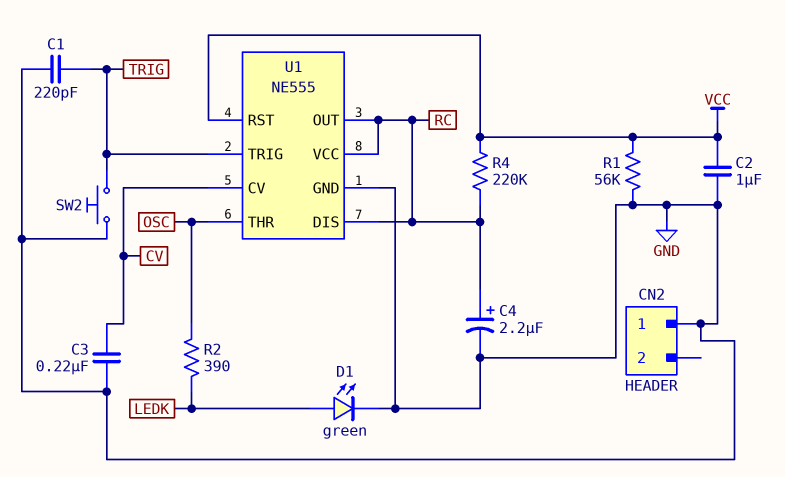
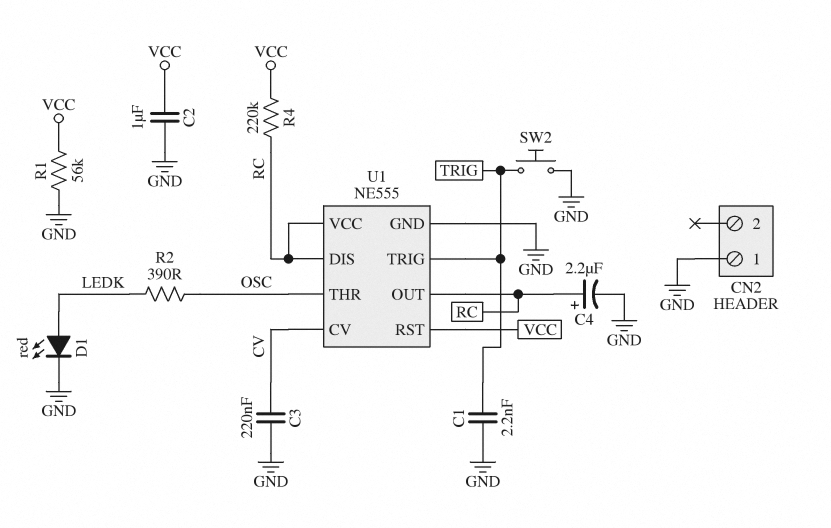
C1: 220pF (GND, TRIG) -> 2.2nF (GND, TRIG)
D1: LED green (A LEDK, K GND) -> LED red (A LEDK, K GND)

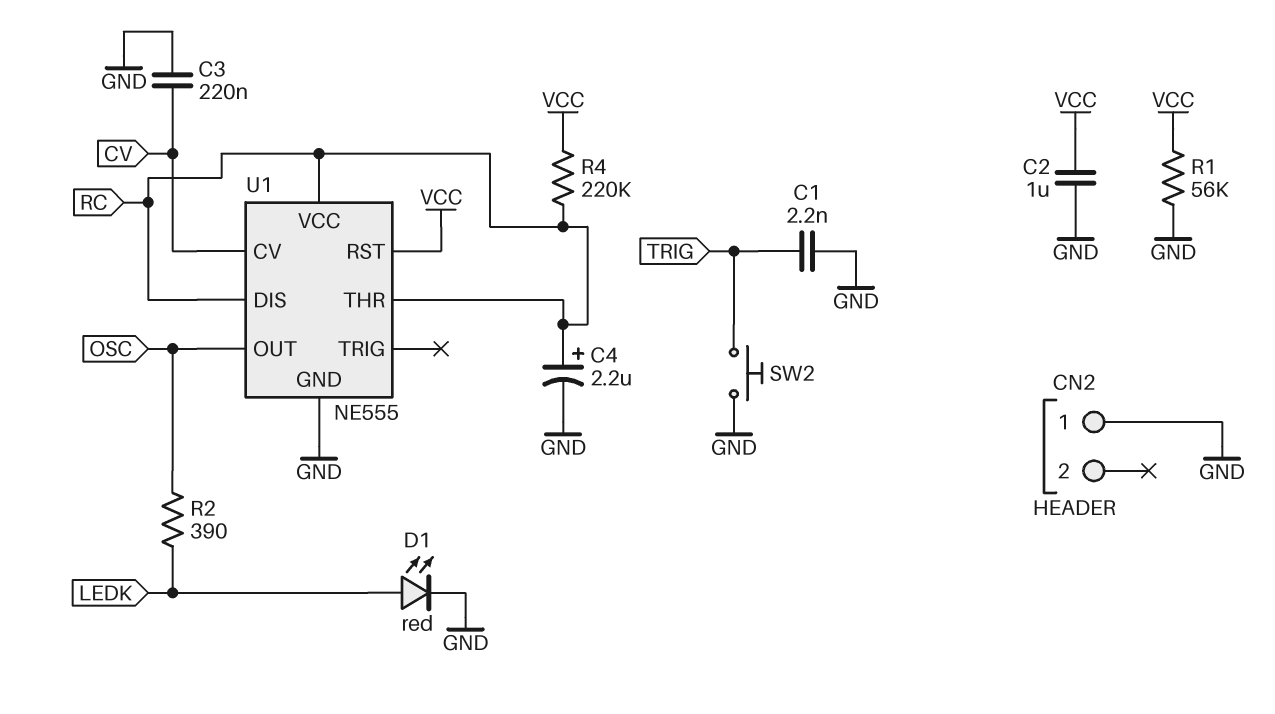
U1 pin OUT: RC -> OSC
U1 pin THR: OSC -> RC
U1 pin TRIG: TRIG -> none

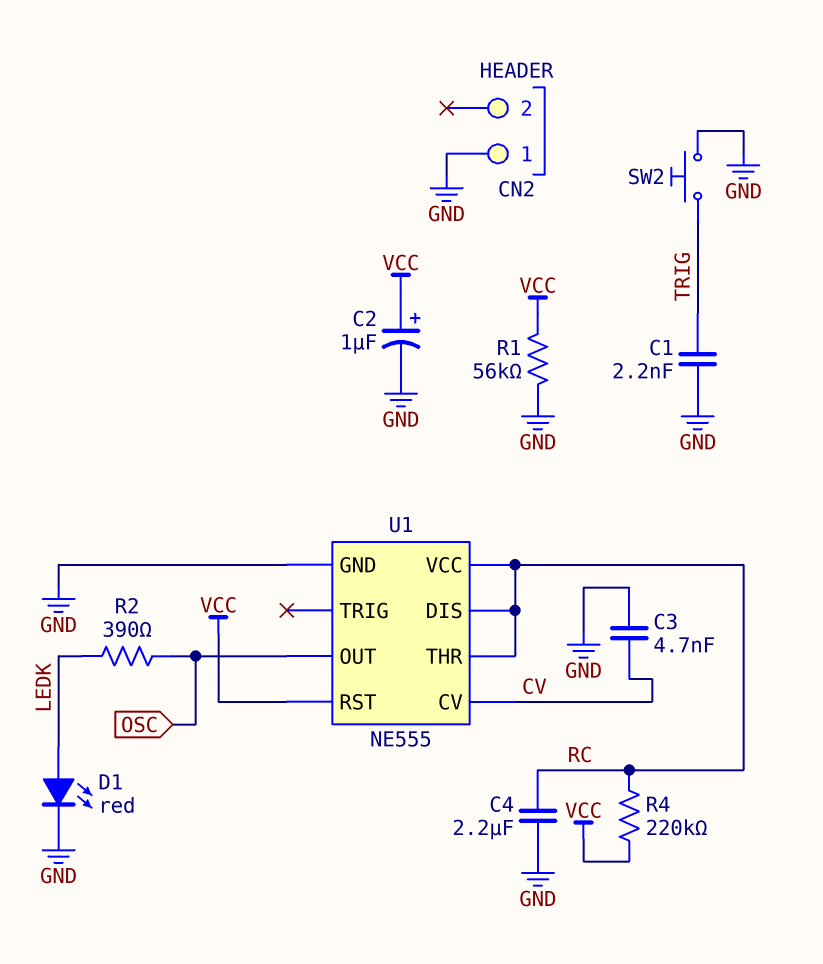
C2: 1uF (GND, VCC) -> 1uF (plus VCC, minus GND)
C3: 220nF (CV, GND) -> 4.7nF (CV, GND)
C4: 2.2uF (plus RC, minus GND) -> 2.2uF (GND, RC)

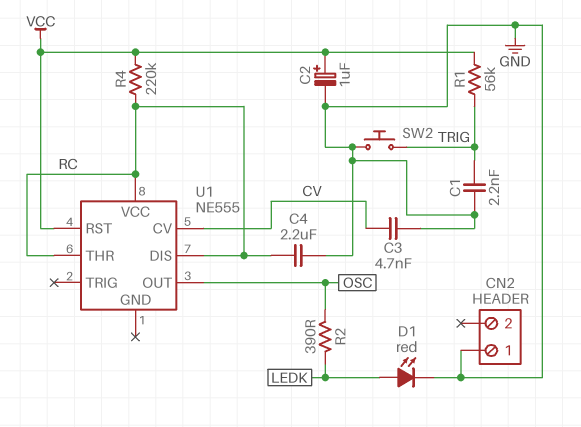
R1: 56k (GND, VCC) -> 56k (TRIG, VCC)
U1 pin GND: GND -> none

